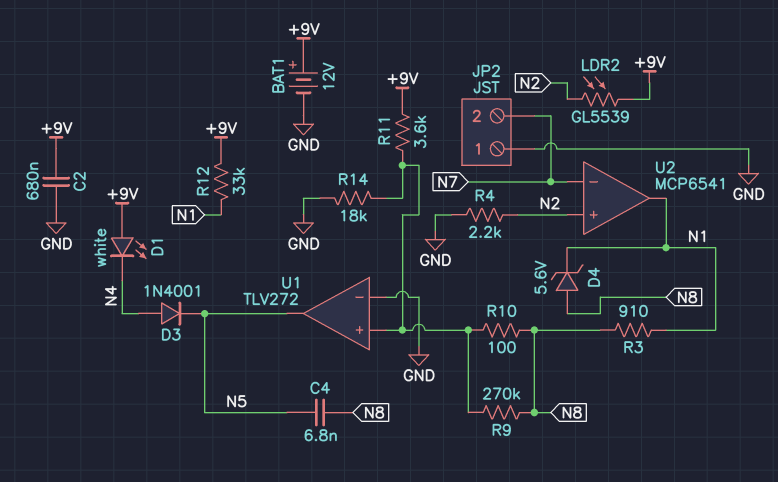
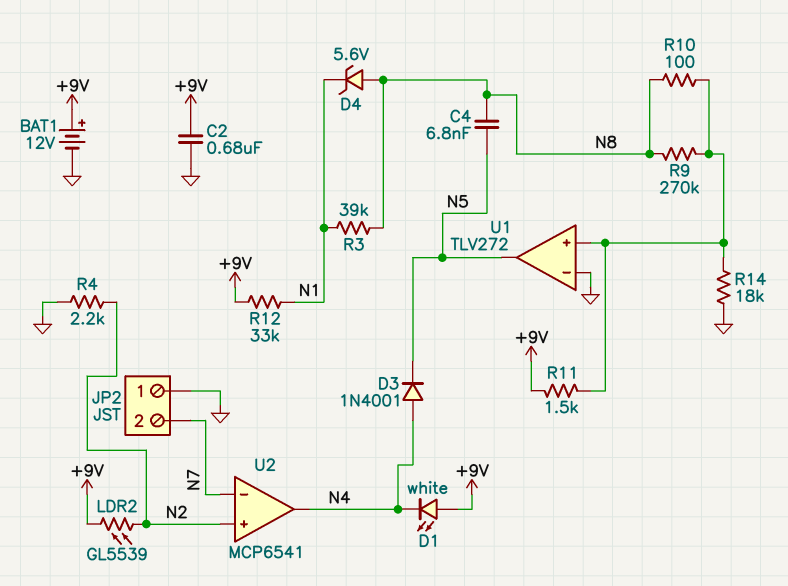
R3: 910 (N1, N8) -> 39k (N1, N8)
R11: 3.6k (+9V, U1/in+) -> 1.5k (+9V, U1/in+)
U2 pin out: N1 -> N4

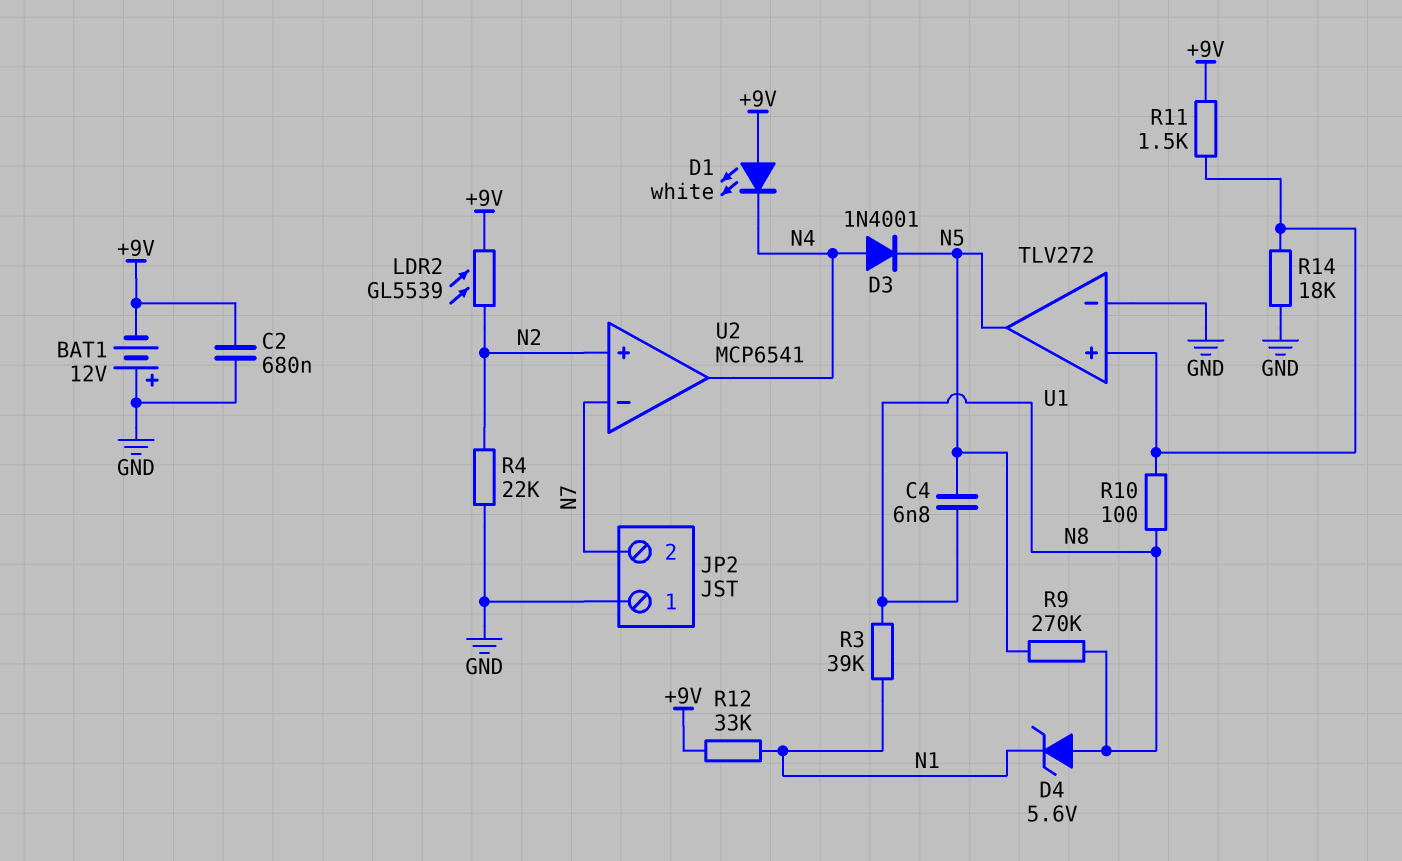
BAT1: 12V (plus +9V, minus GND) -> 12V (plus GND, minus +9V)
R4: 2.2k (GND, N2) -> 22k (GND, N2)
R9: 270k (N8, U1/in+) -> 270k (N5, N8)

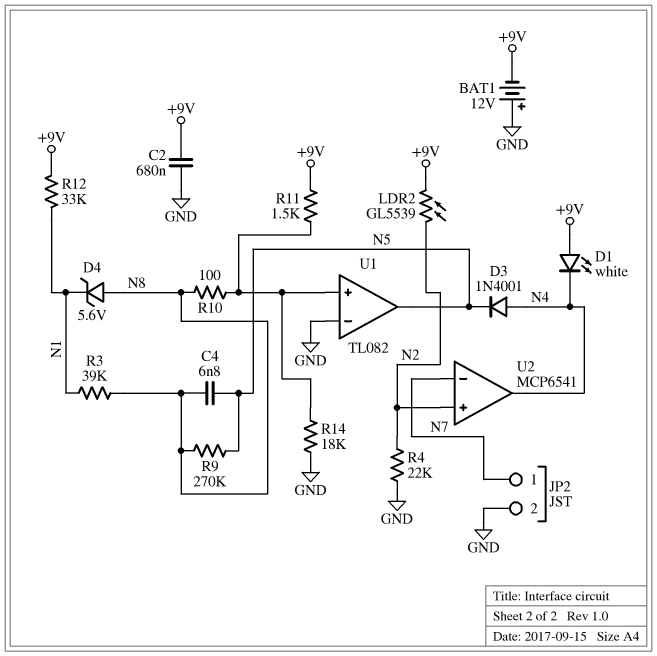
JP2 pin 1: GND -> N7
JP2 pin 2: N7 -> GND
U1: TLV272 -> TL082

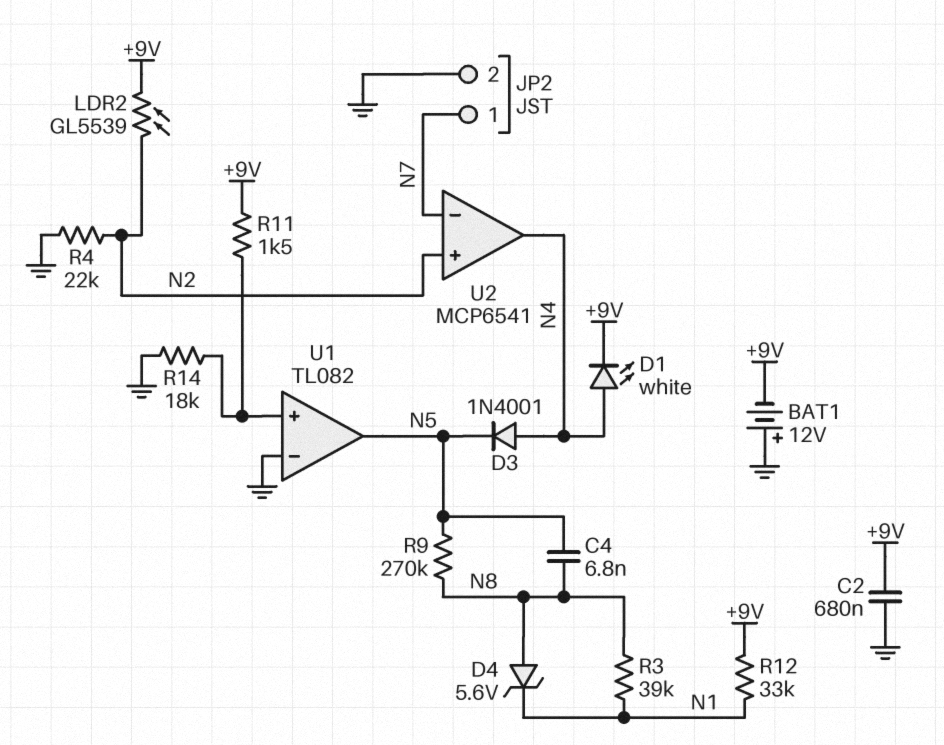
D1: LED white (A +9V, K N4) -> LED white (A N4, K +9V)
R10: 100 (N8, U1/in+) -> none

